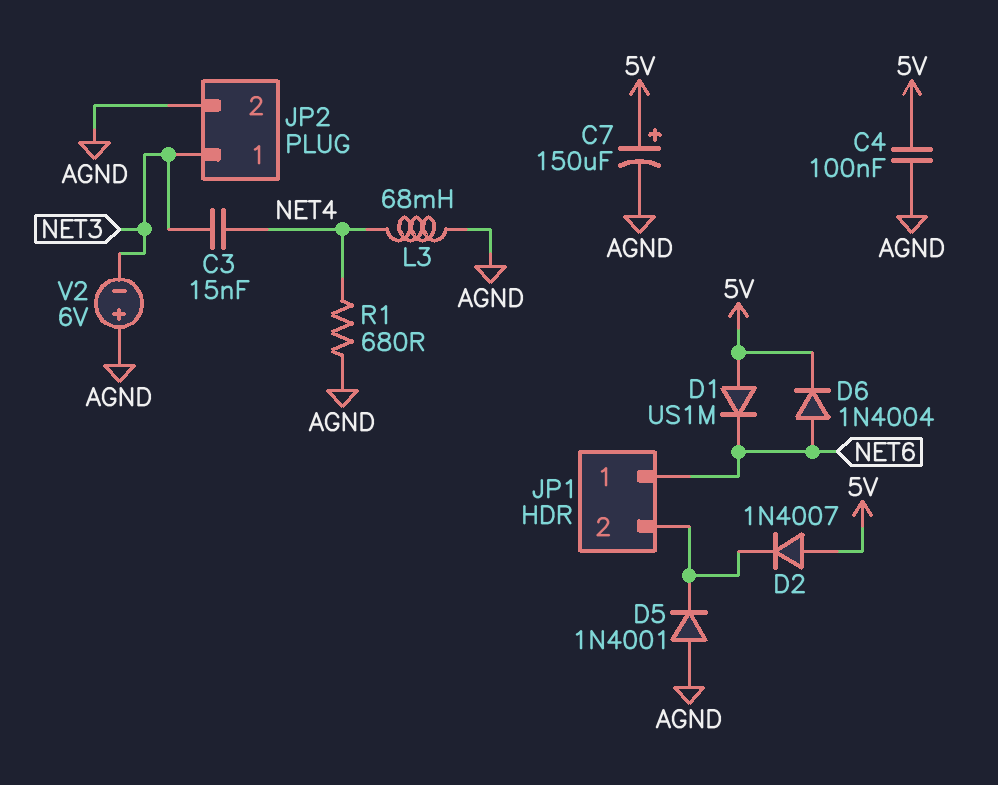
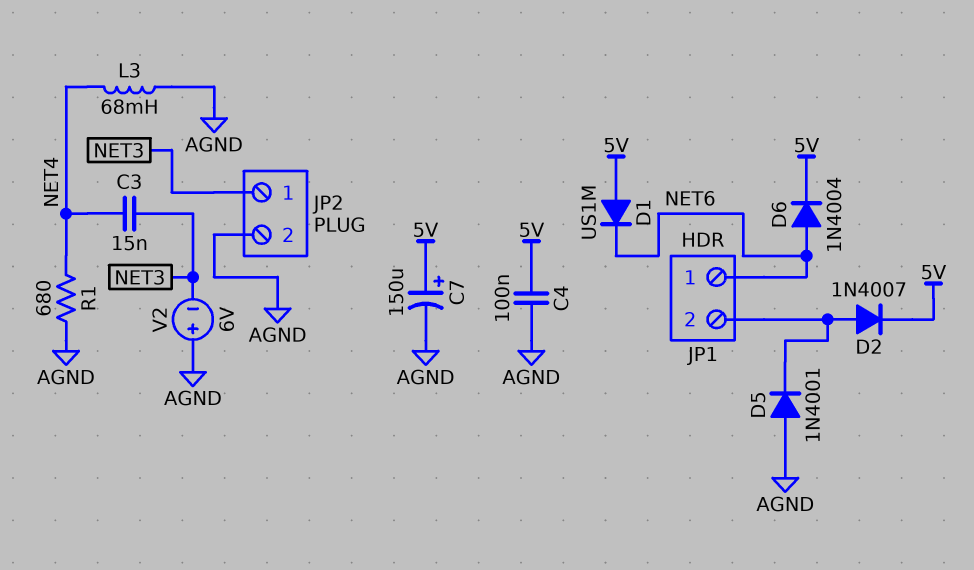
D2: diode 1N4007 (A 5V, K JP1/2) -> diode 1N4007 (A JP1/2, K 5V)

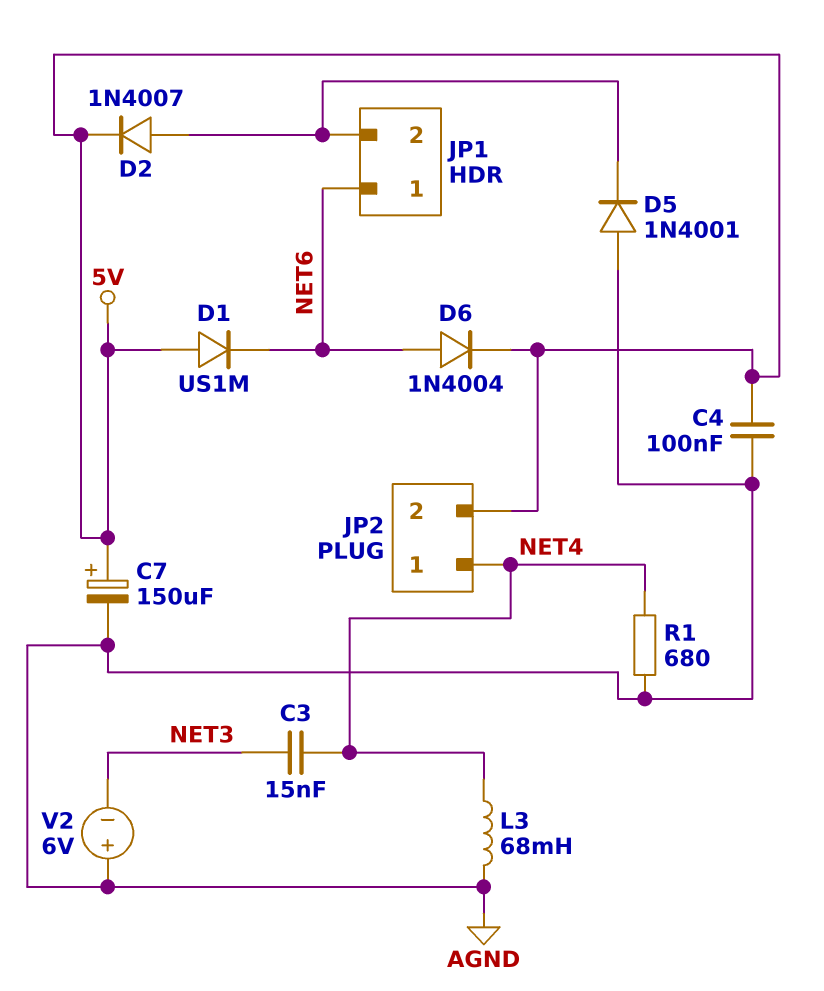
JP2 pin 1: NET3 -> NET4
JP2 pin 2: AGND -> 5V

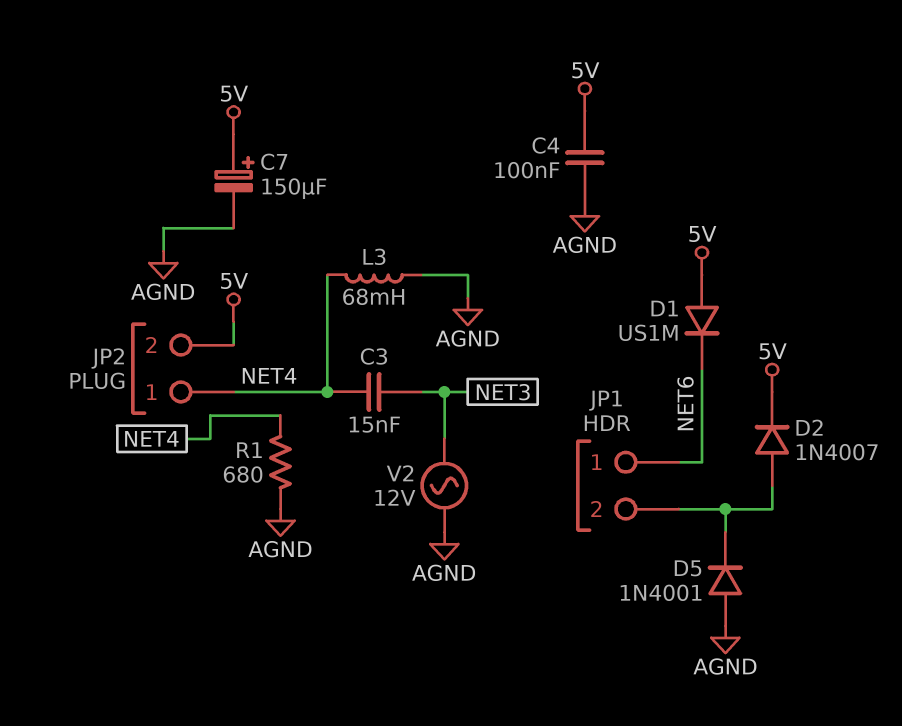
D6: diode 1N4004 (A NET6, K 5V) -> none
V2: 6V (plus AGND, minus NET3) -> AC 12V (AGND, NET3)

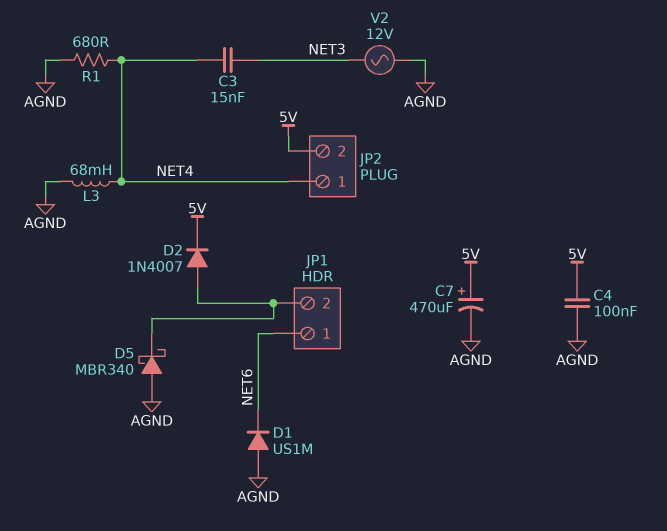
C7: 150uF (plus 5V, minus AGND) -> 470uF (plus 5V, minus AGND)
D1: diode US1M (A 5V, K NET6) -> diode US1M (A AGND, K NET6)
D5: diode 1N4001 (A AGND, K JP1/2) -> schottky MBR340 (A AGND, K JP1/2)

